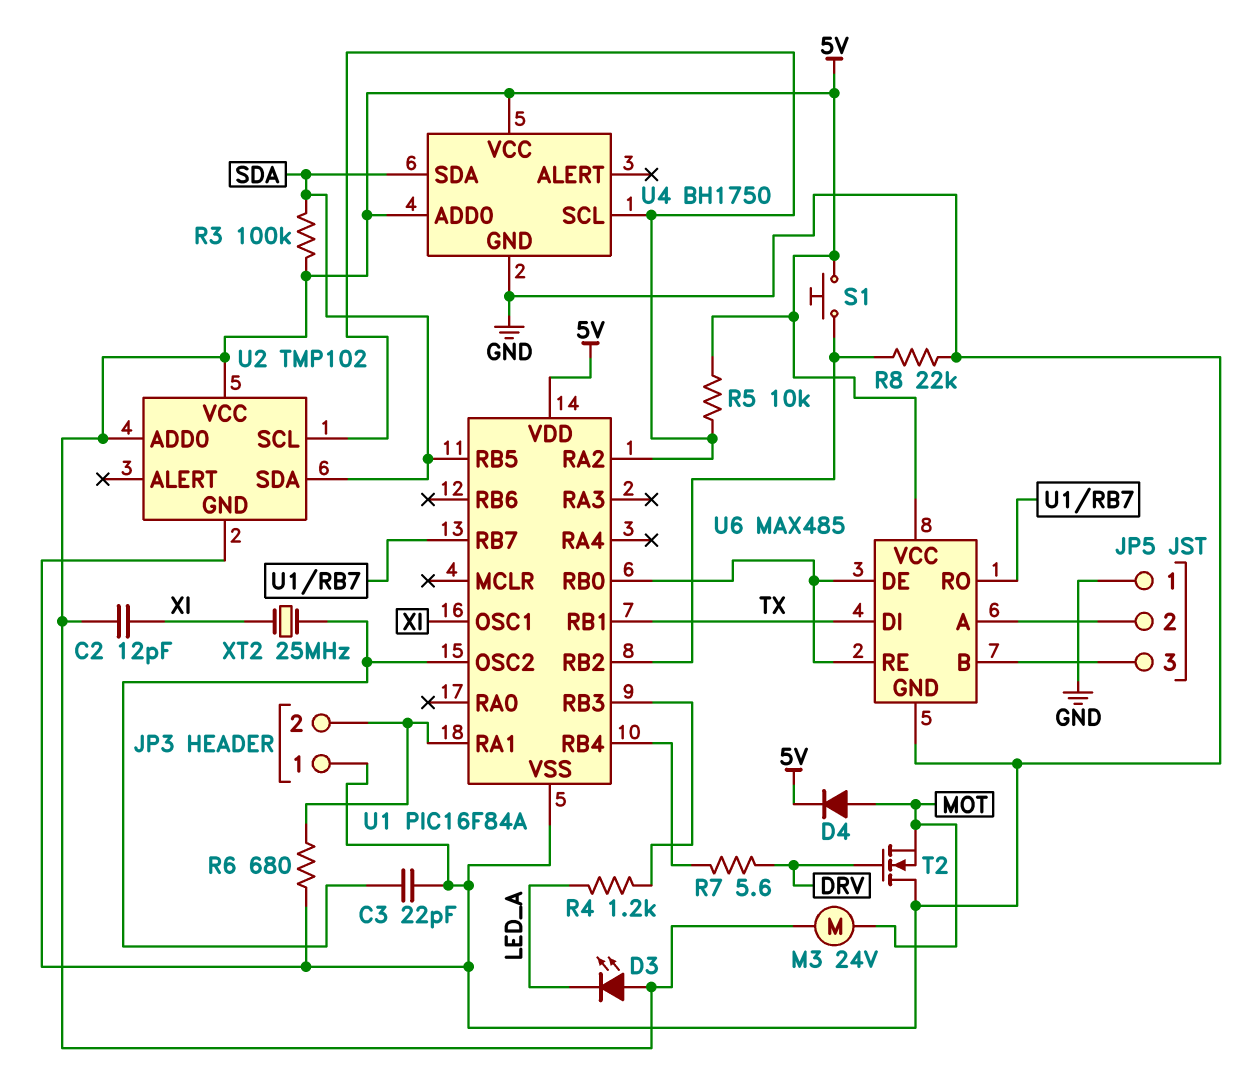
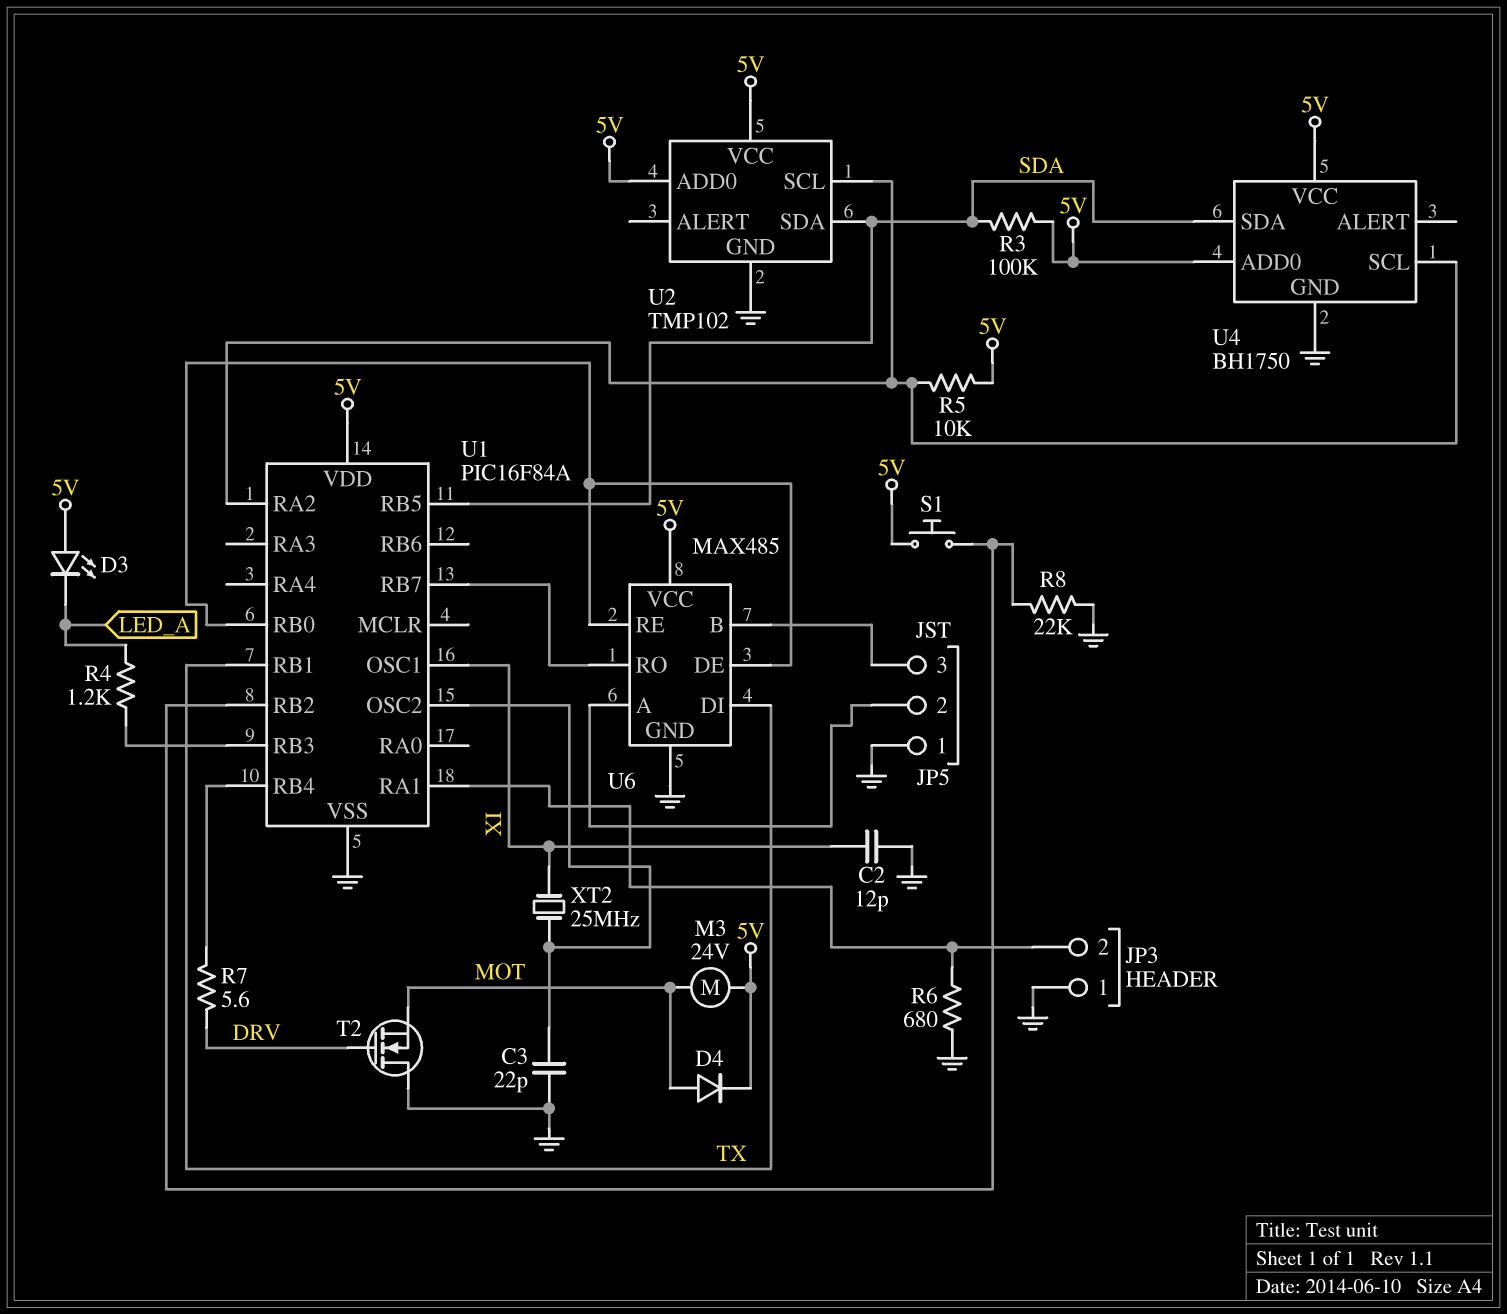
C2: 12pF (5V, XI) -> 12pF (GND, XI)

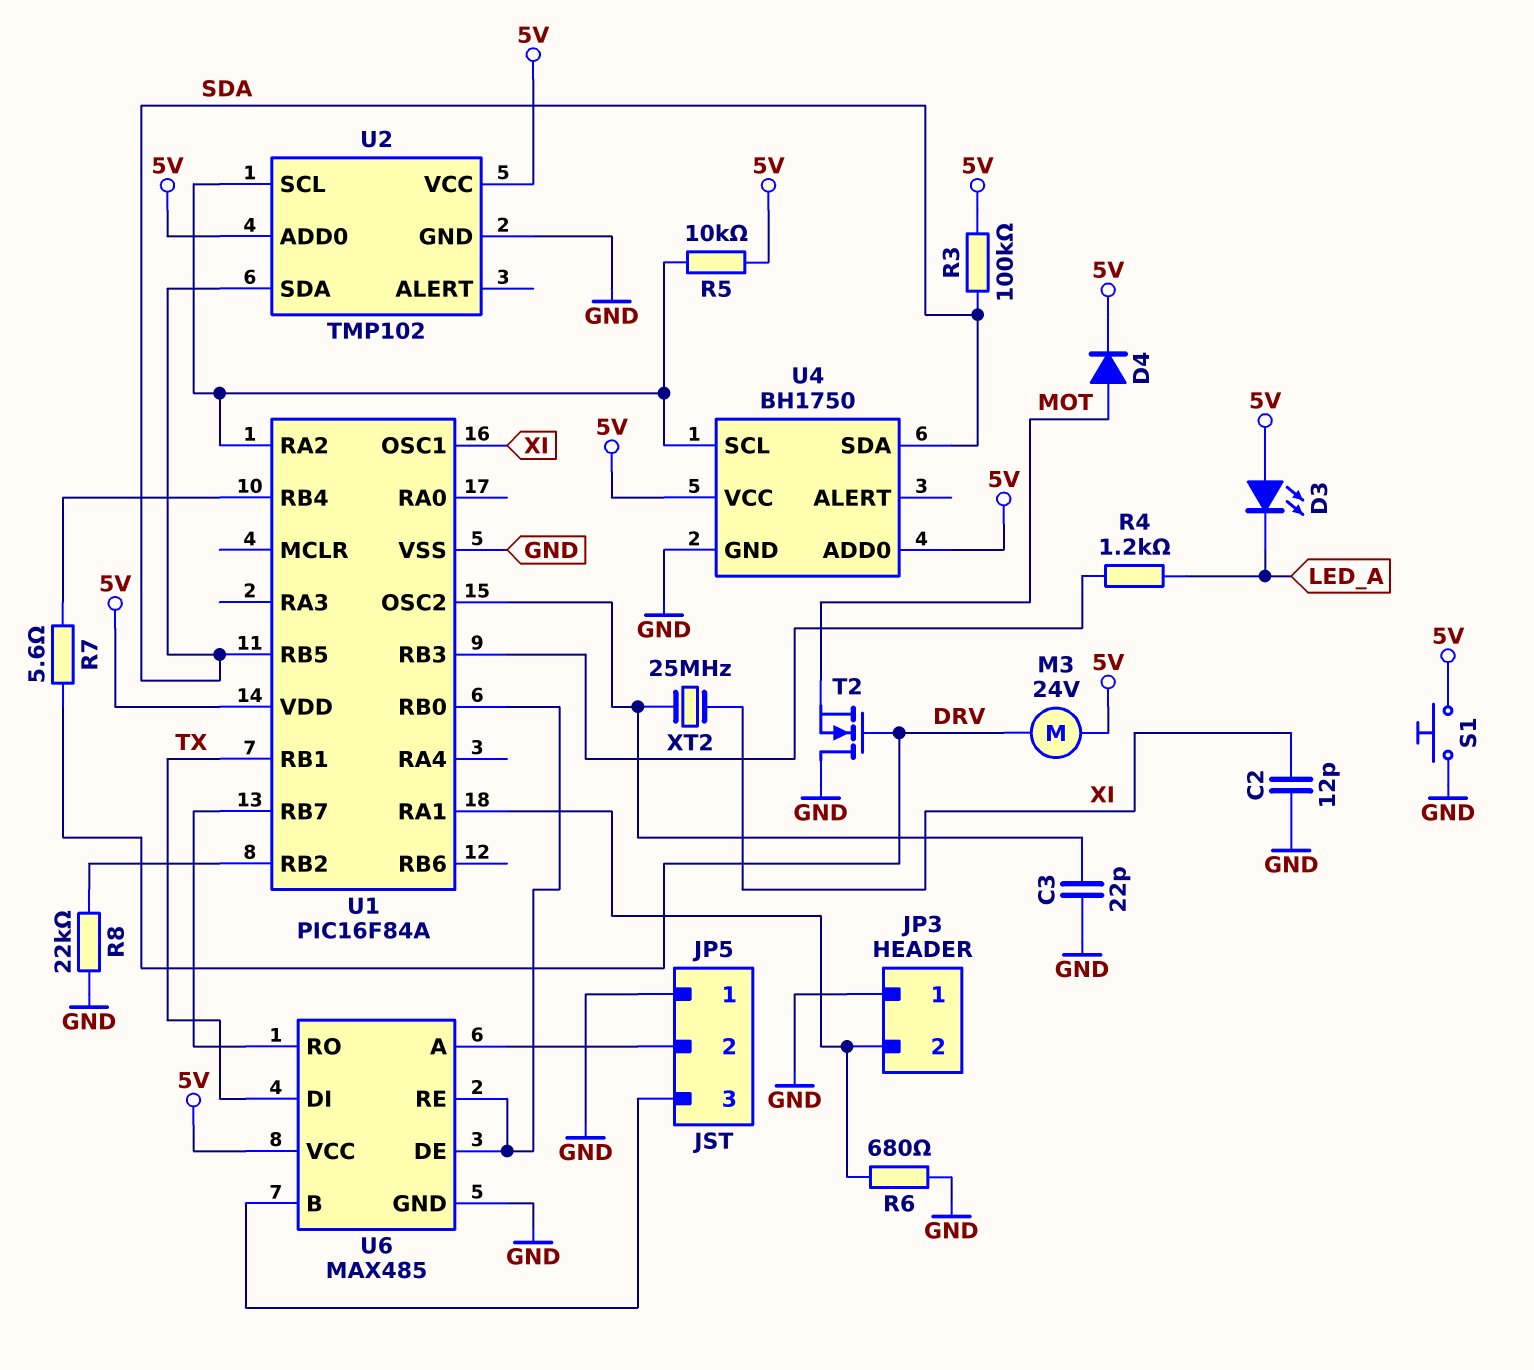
M3: motor 24V (5V, MOT) -> motor 24V (5V, DRV)
S1: button (5V, U1/RB2) -> button (5V, GND)

